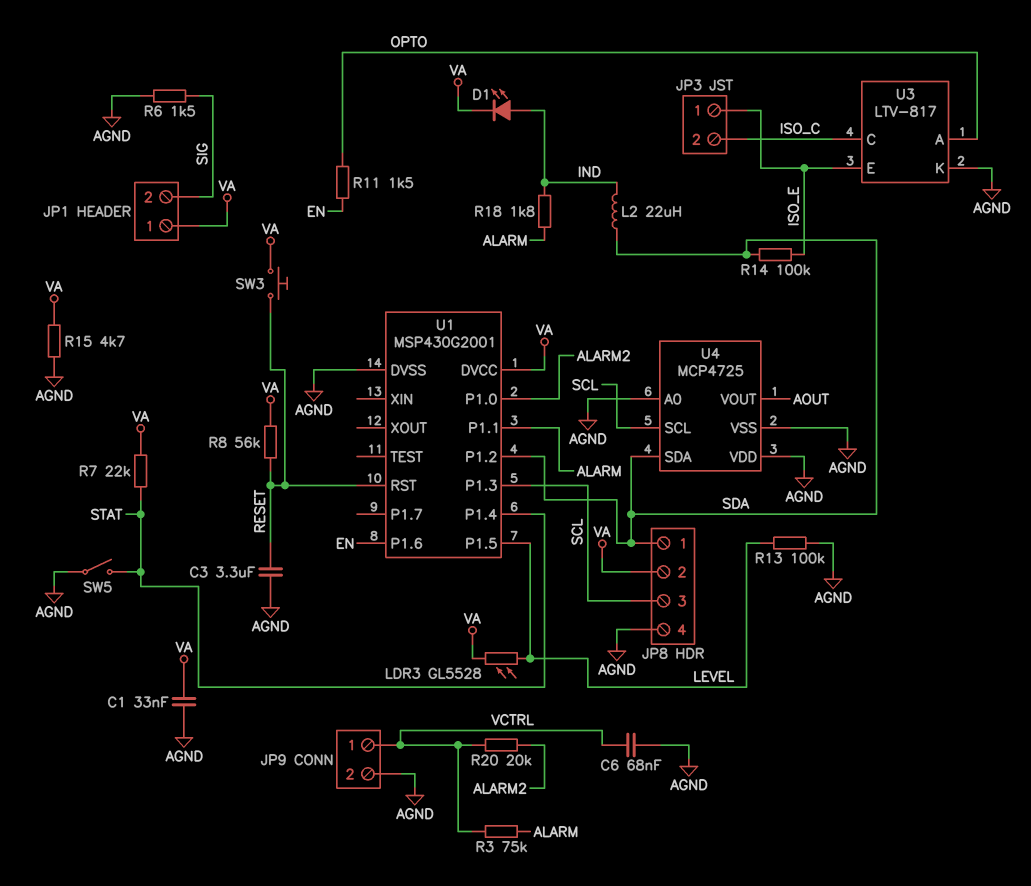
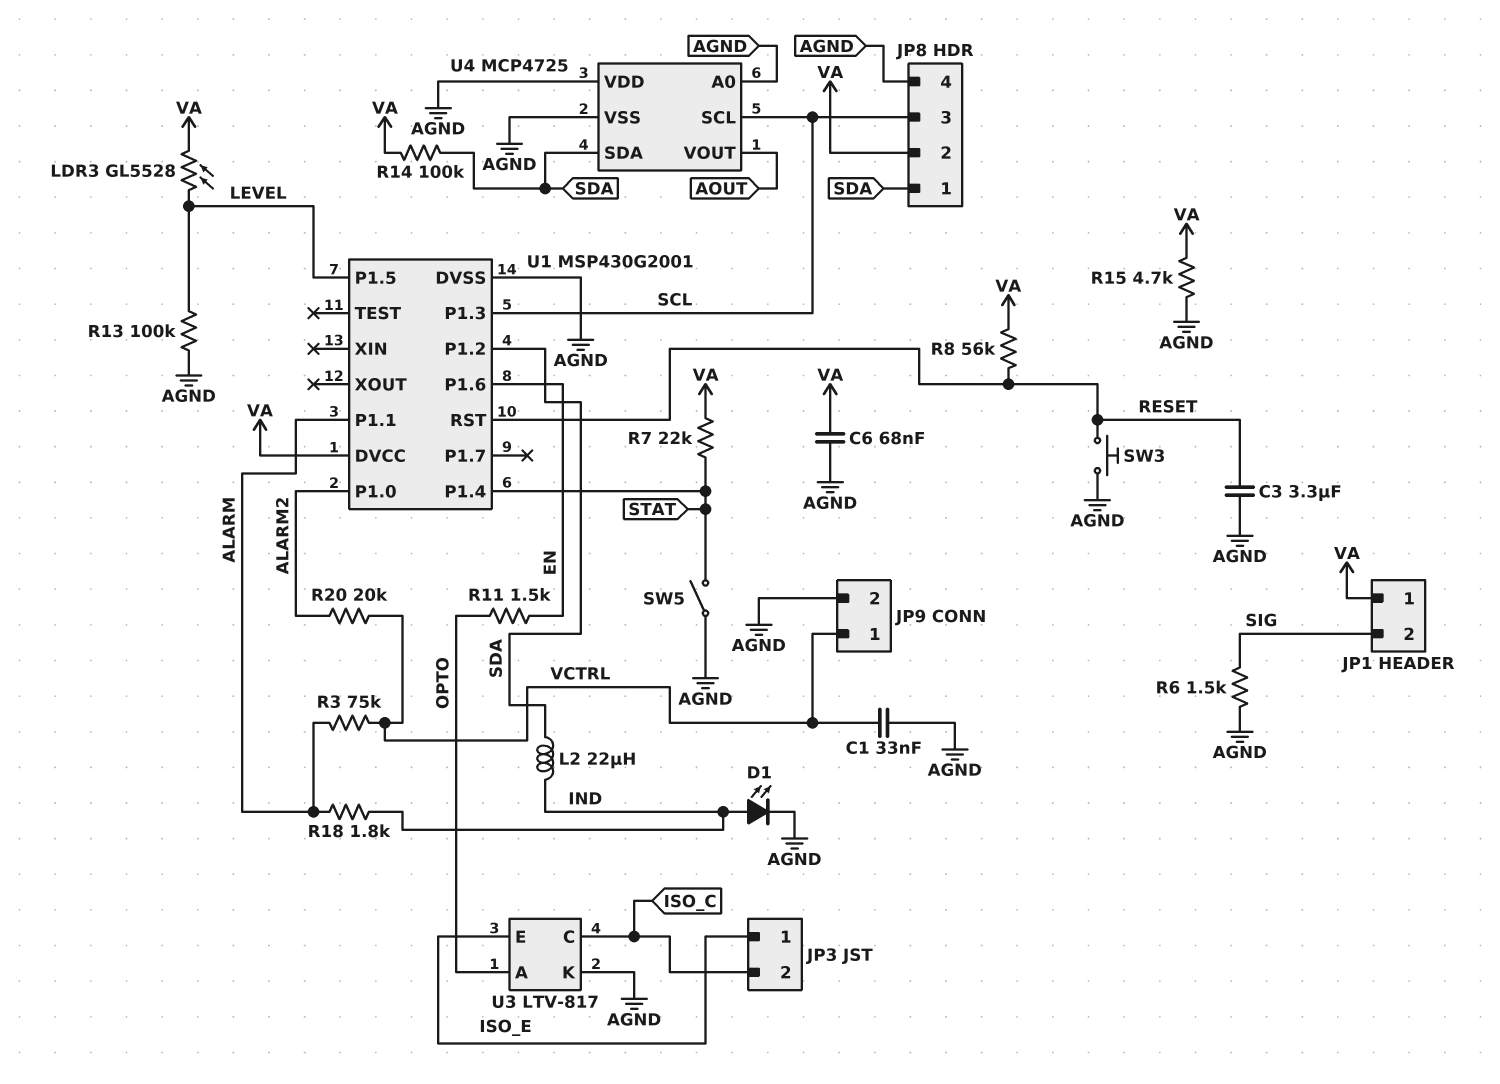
C1: 33nF (AGND, VA) -> 33nF (AGND, VCTRL)
C6: 68nF (AGND, VCTRL) -> 68nF (AGND, VA)
D1: LED (A IND, K VA) -> LED (A IND, K AGND)
R14: 100k (ISO_E, SDA) -> 100k (SDA, VA)
SW3: button (RESET, VA) -> button (AGND, RESET)

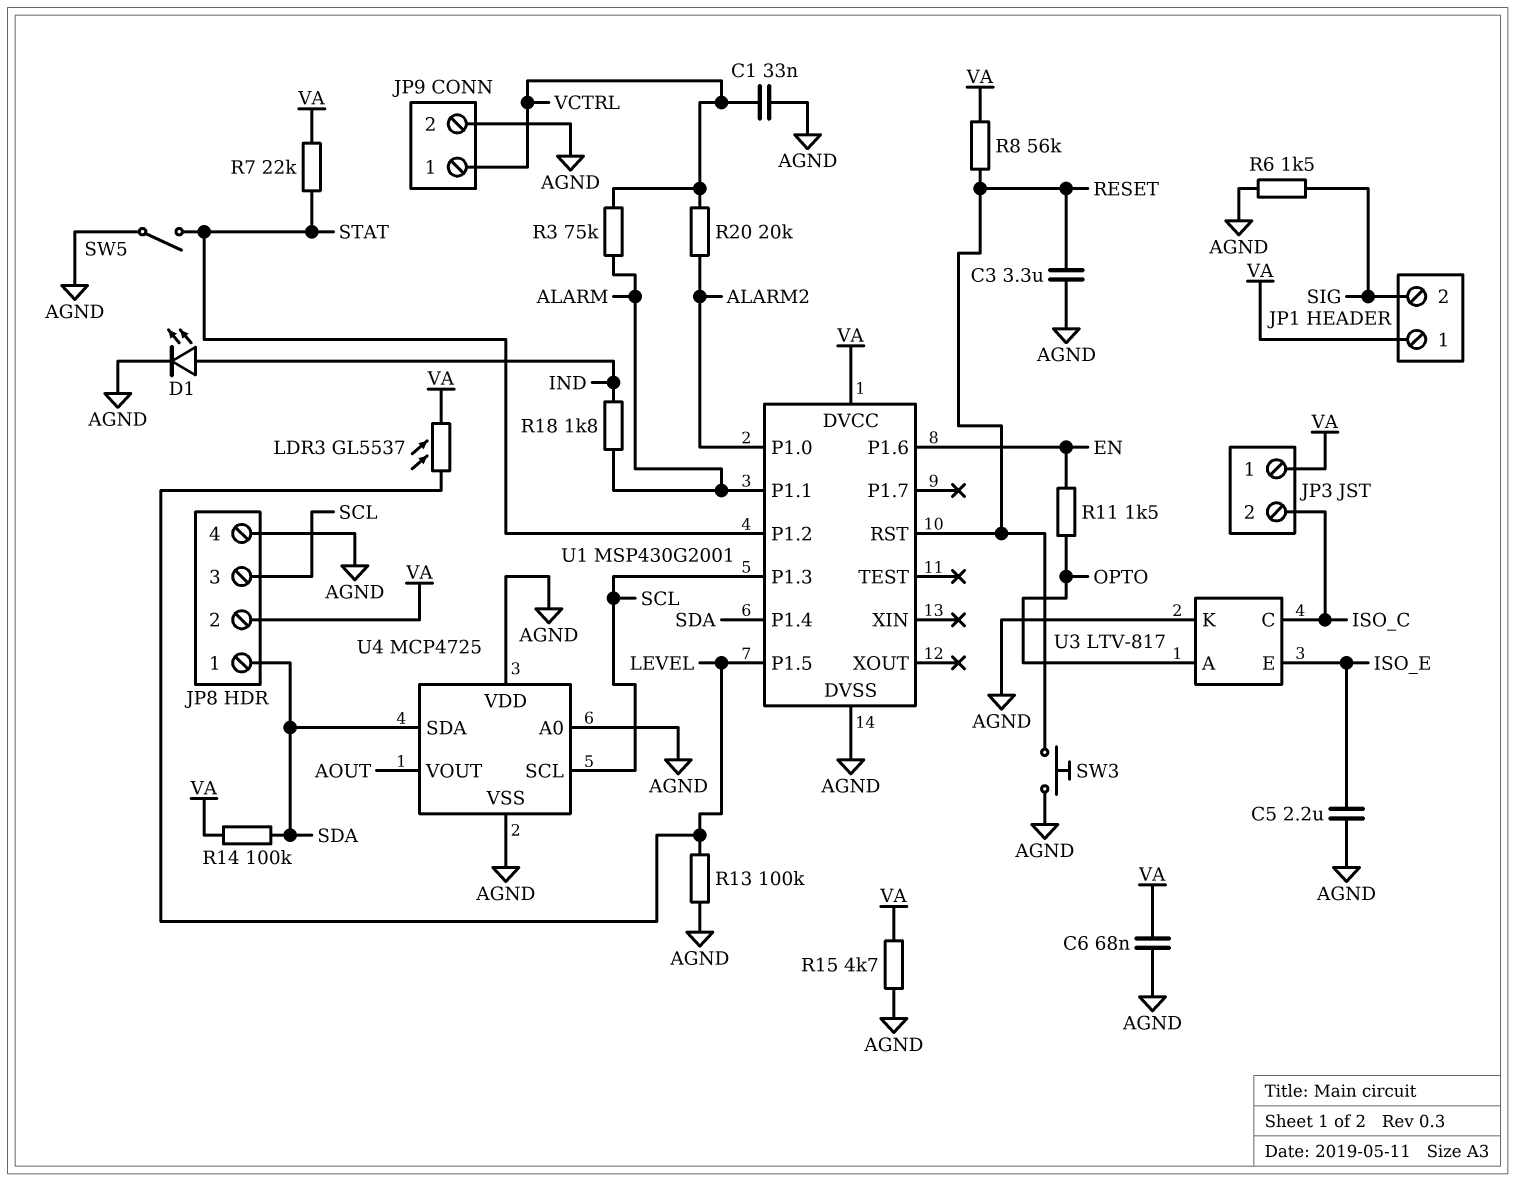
C5: none -> 2.2uF (AGND, ISO_E)
JP3 pin 1: ISO_E -> VA
L2: 22uH (IND, SDA) -> none
LDR3: GL5528 (LEVEL, VA) -> GL5537 (LEVEL, VA)
U1 pin P1.2: SDA -> STAT
U1 pin P1.4: STAT -> SDA

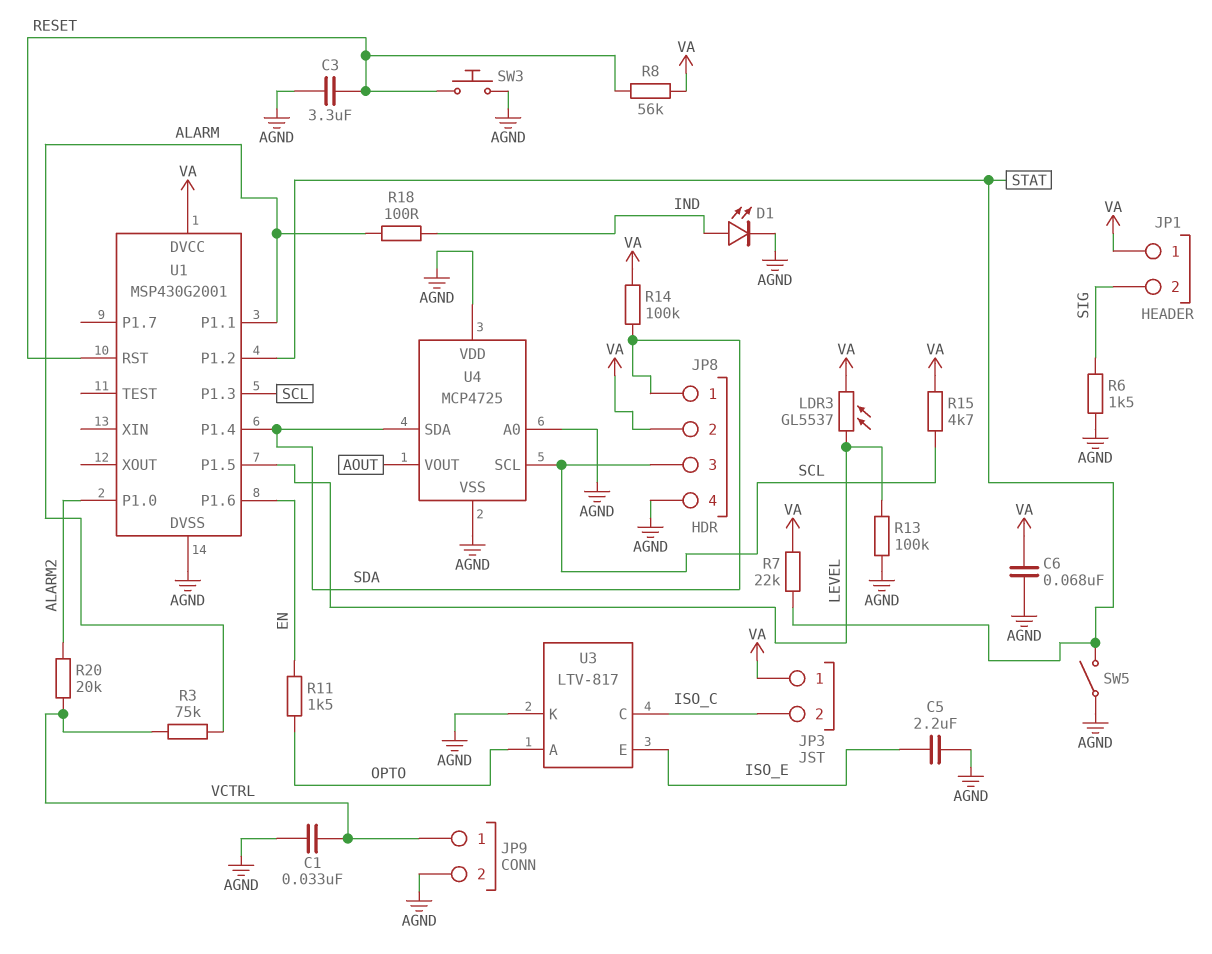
R15: 4.7k (AGND, VA) -> 4.7k (SCL, VA)
R18: 1.8k (ALARM, IND) -> 100 (ALARM, IND)

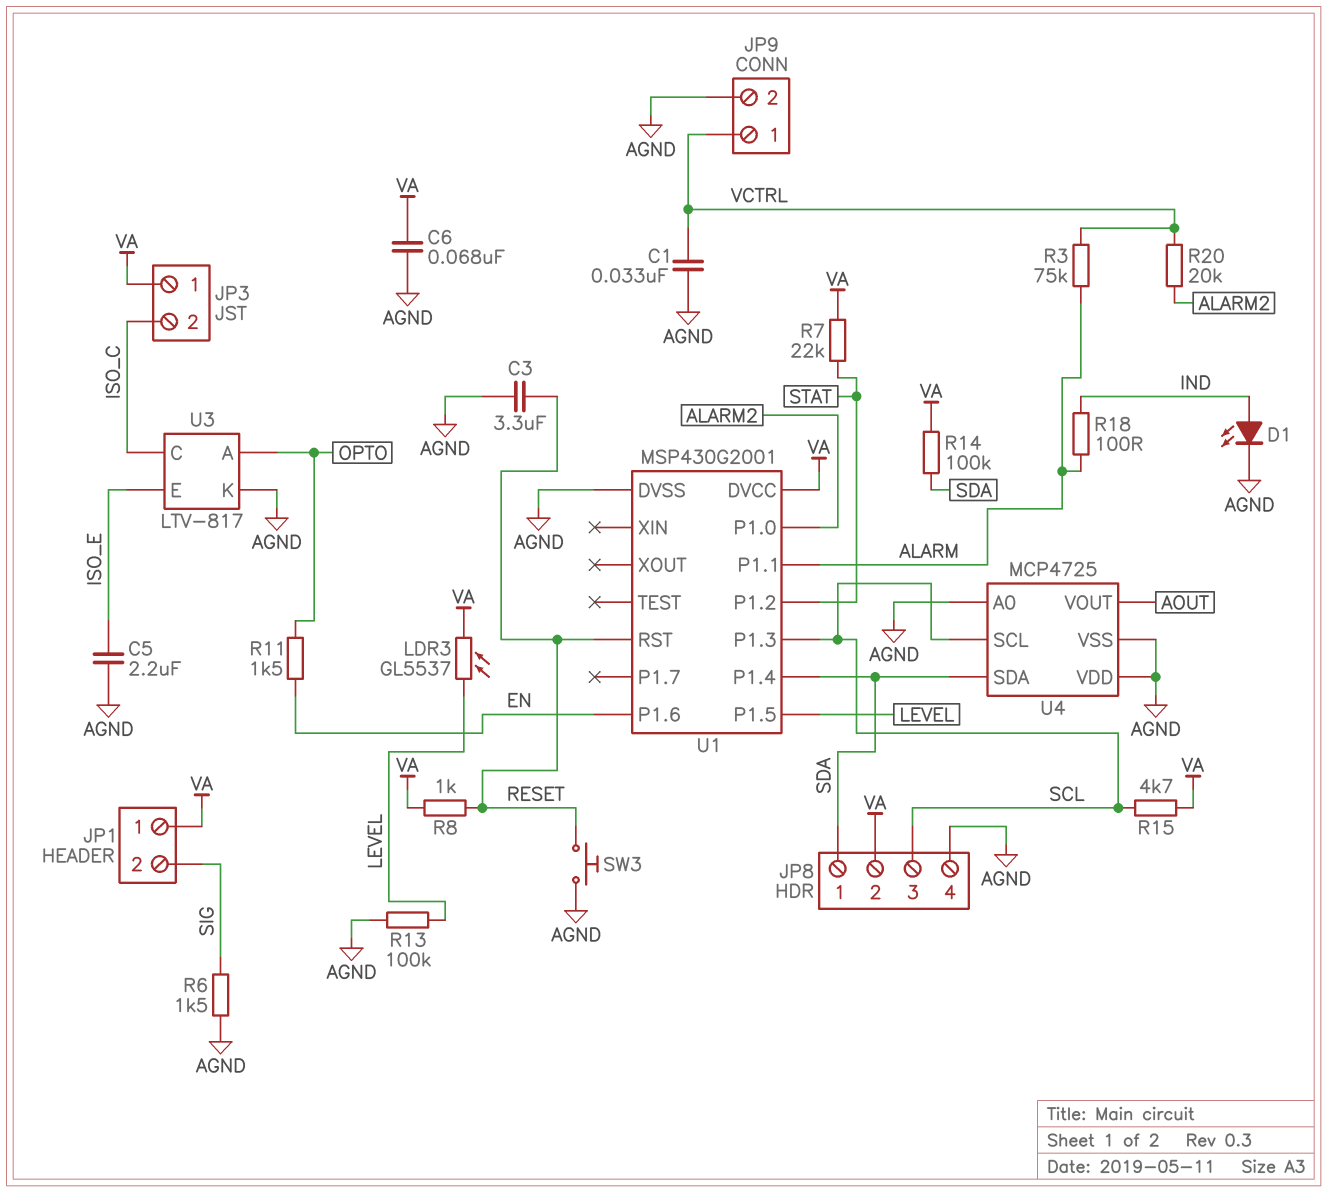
R8: 56k (RESET, VA) -> 1k (RESET, VA)
SW5: switch (AGND, STAT) -> none

